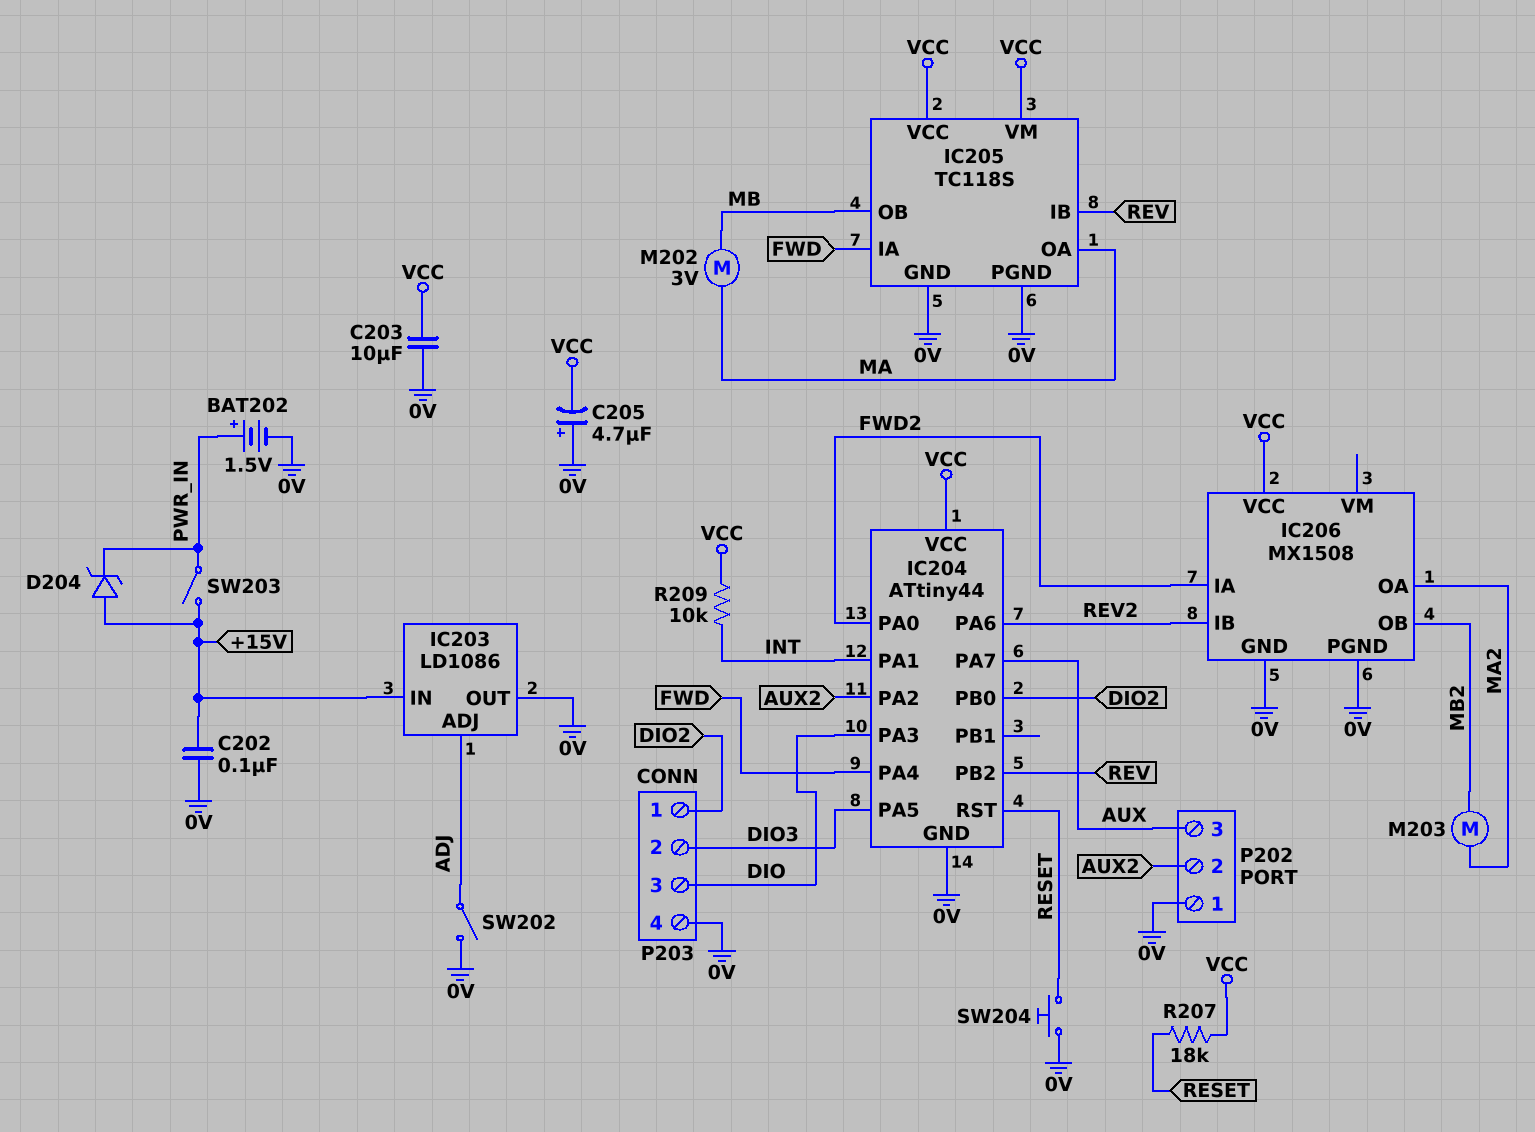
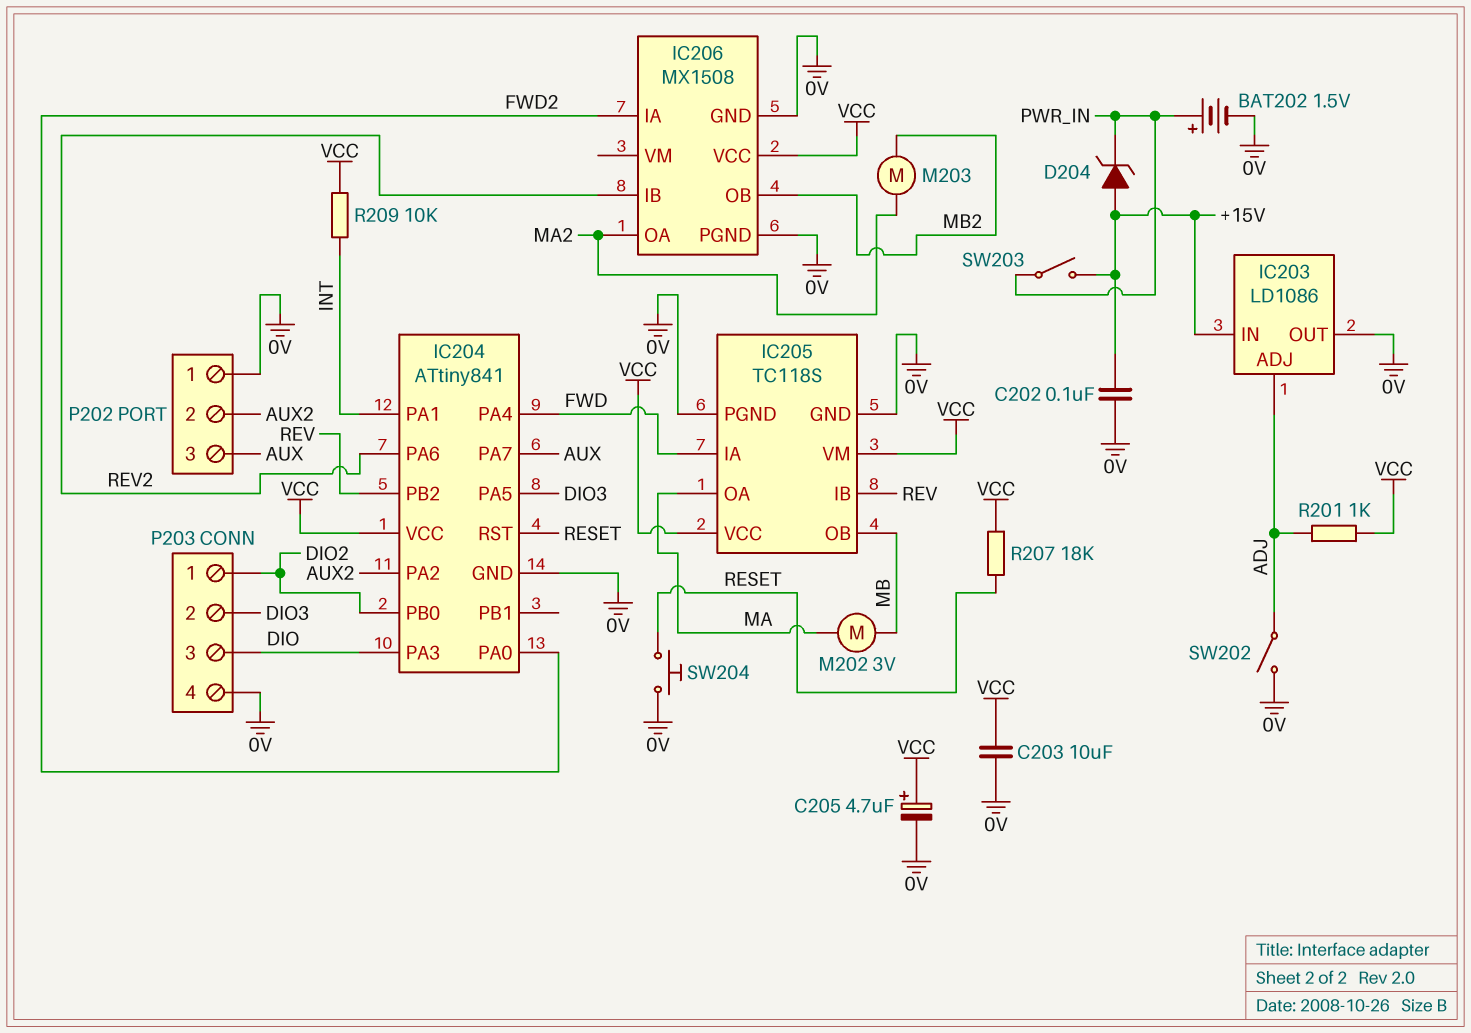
C205: 4.7uF (plus 0V, minus VCC) -> 4.7uF (plus VCC, minus 0V)
IC204: ATtiny44 -> ATtiny841
R201: none -> 1k (ADJ, VCC)

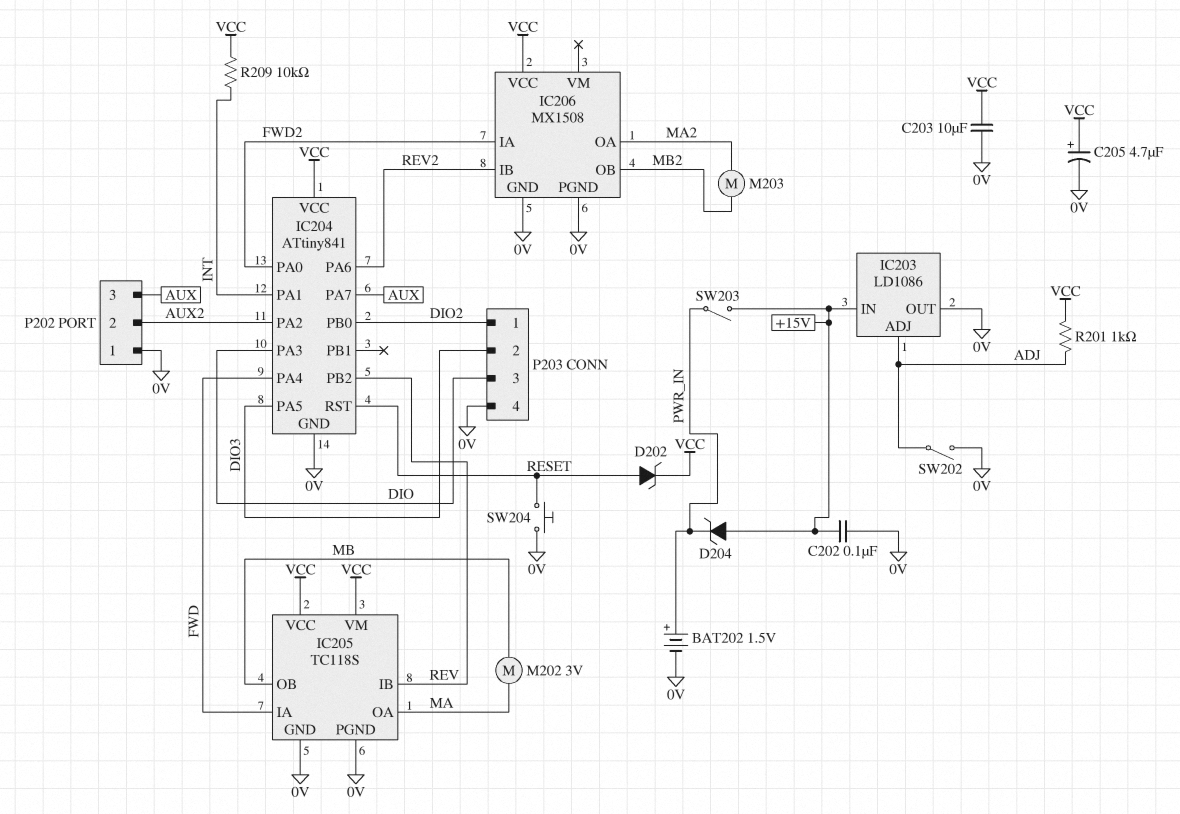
D202: none -> zener (A RESET, K VCC)
R207: 18k (RESET, VCC) -> none

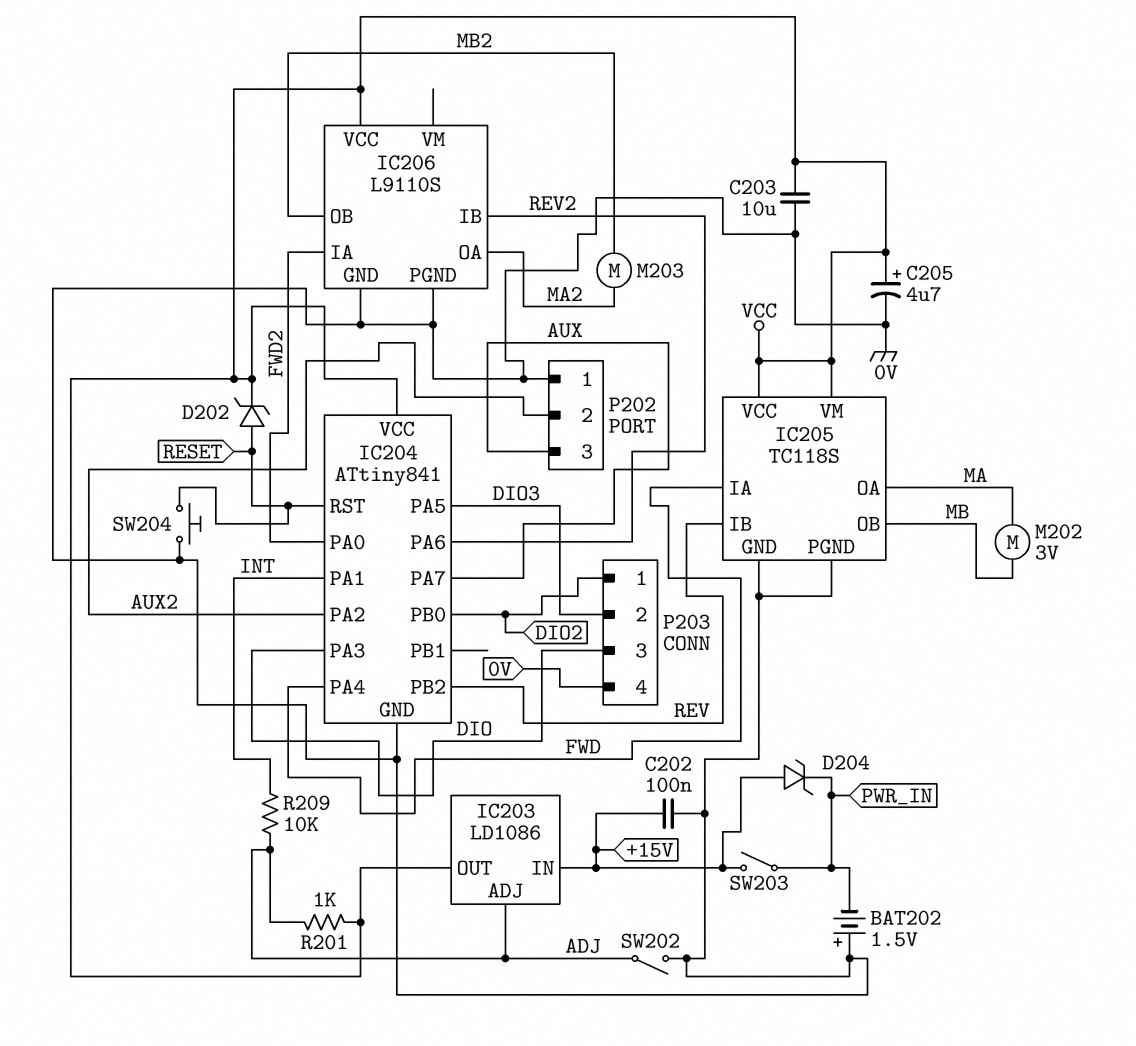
BAT202: 1.5V (plus PWR_IN, minus 0V) -> 1.5V (plus 0V, minus PWR_IN)
IC203 pin OUT: 0V -> VCC
IC206: MX1508 -> L9110S
R209: 10k (INT, VCC) -> 10k (ADJ, INT)

